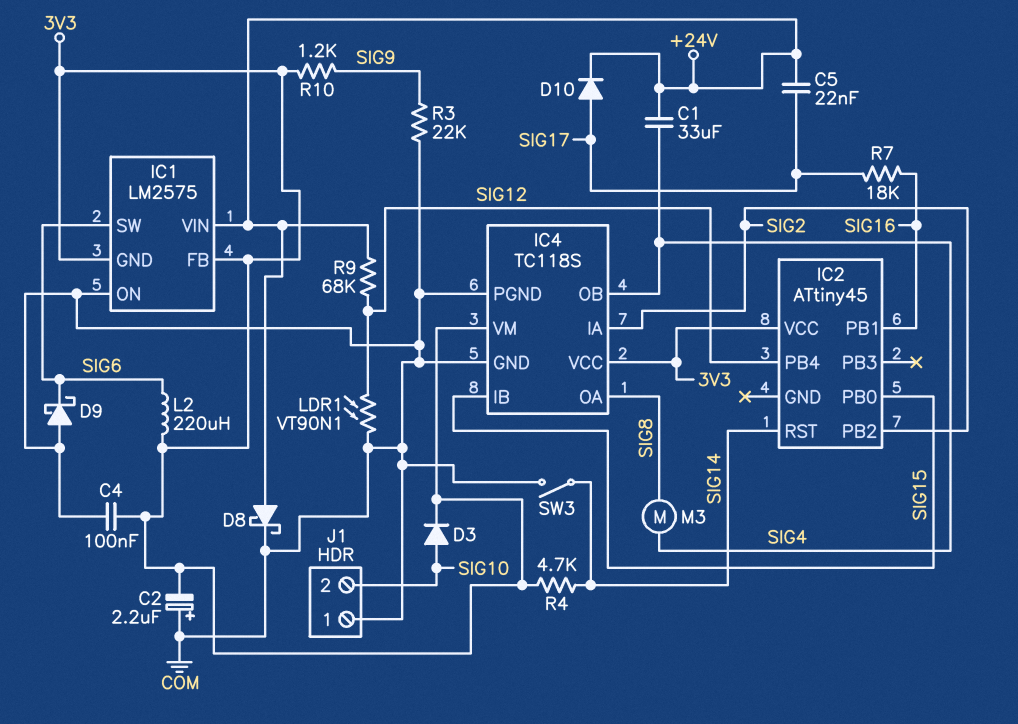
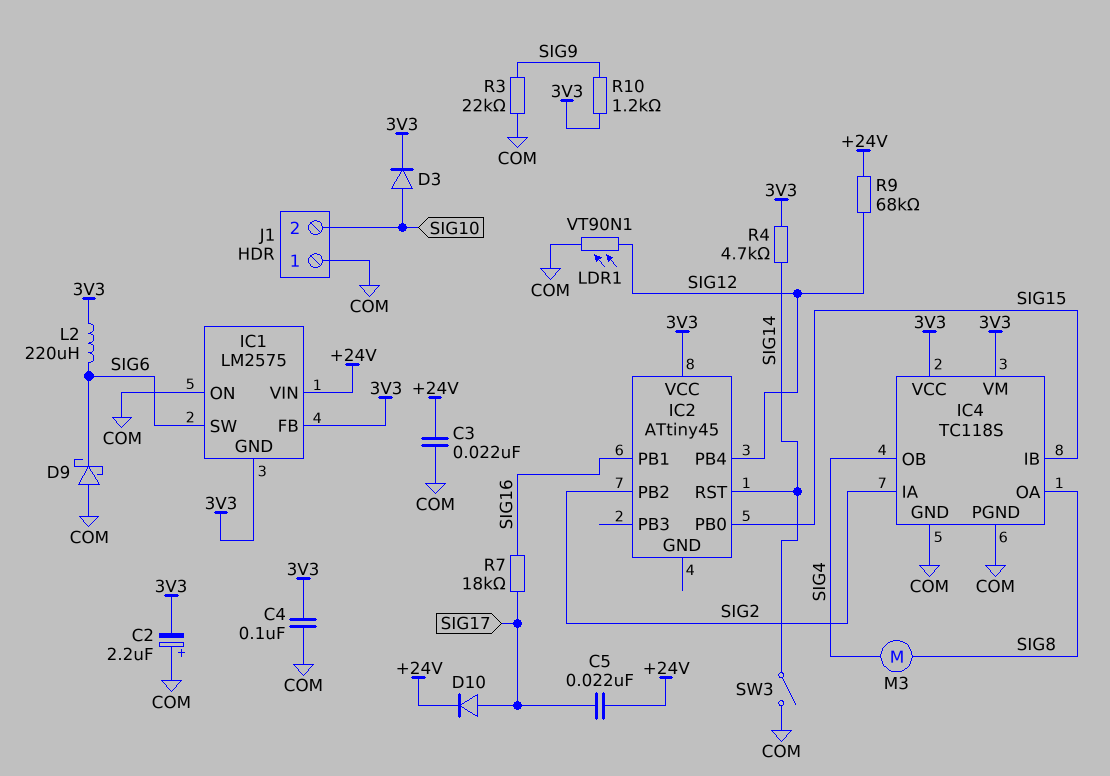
C1: 33uF (+24V, SIG4) -> none
C3: none -> 22nF (+24V, COM)
D8: schottky (A +24V, K COM) -> none

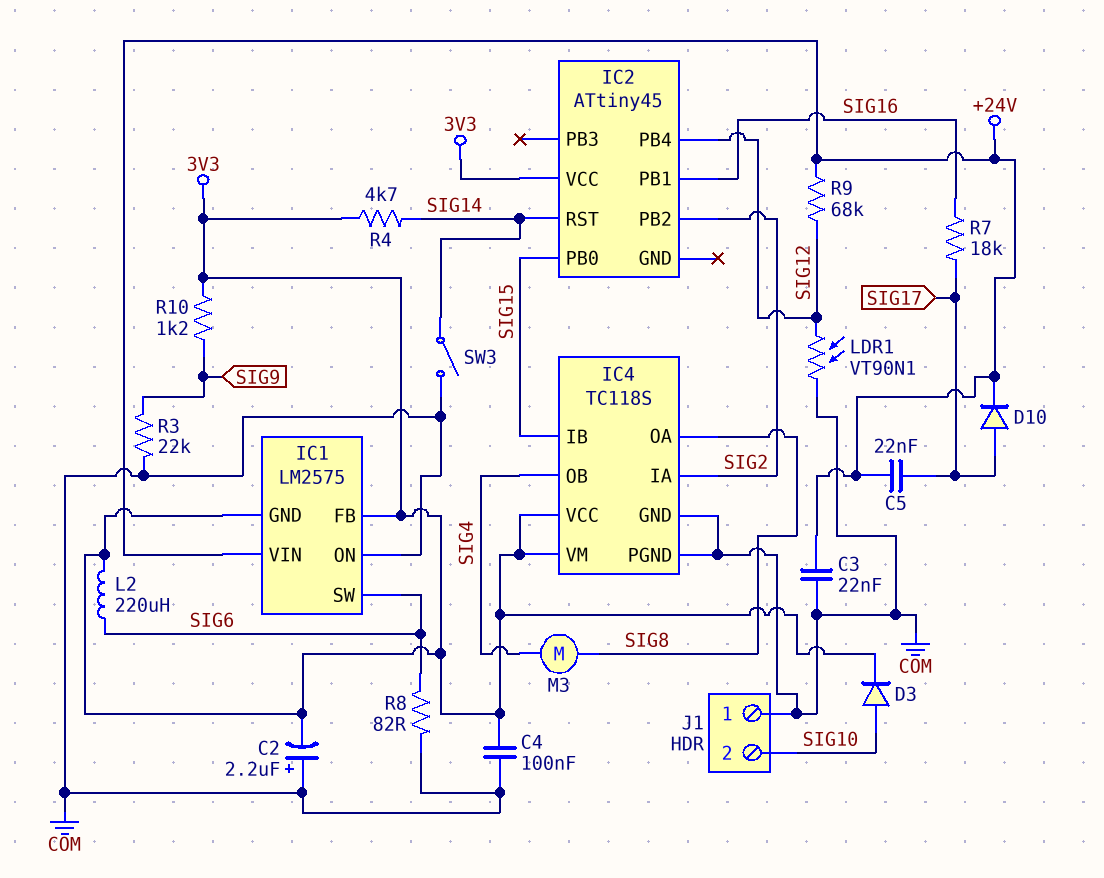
D9: schottky (A COM, K SIG6) -> none
R8: none -> 82 (COM, SIG6)

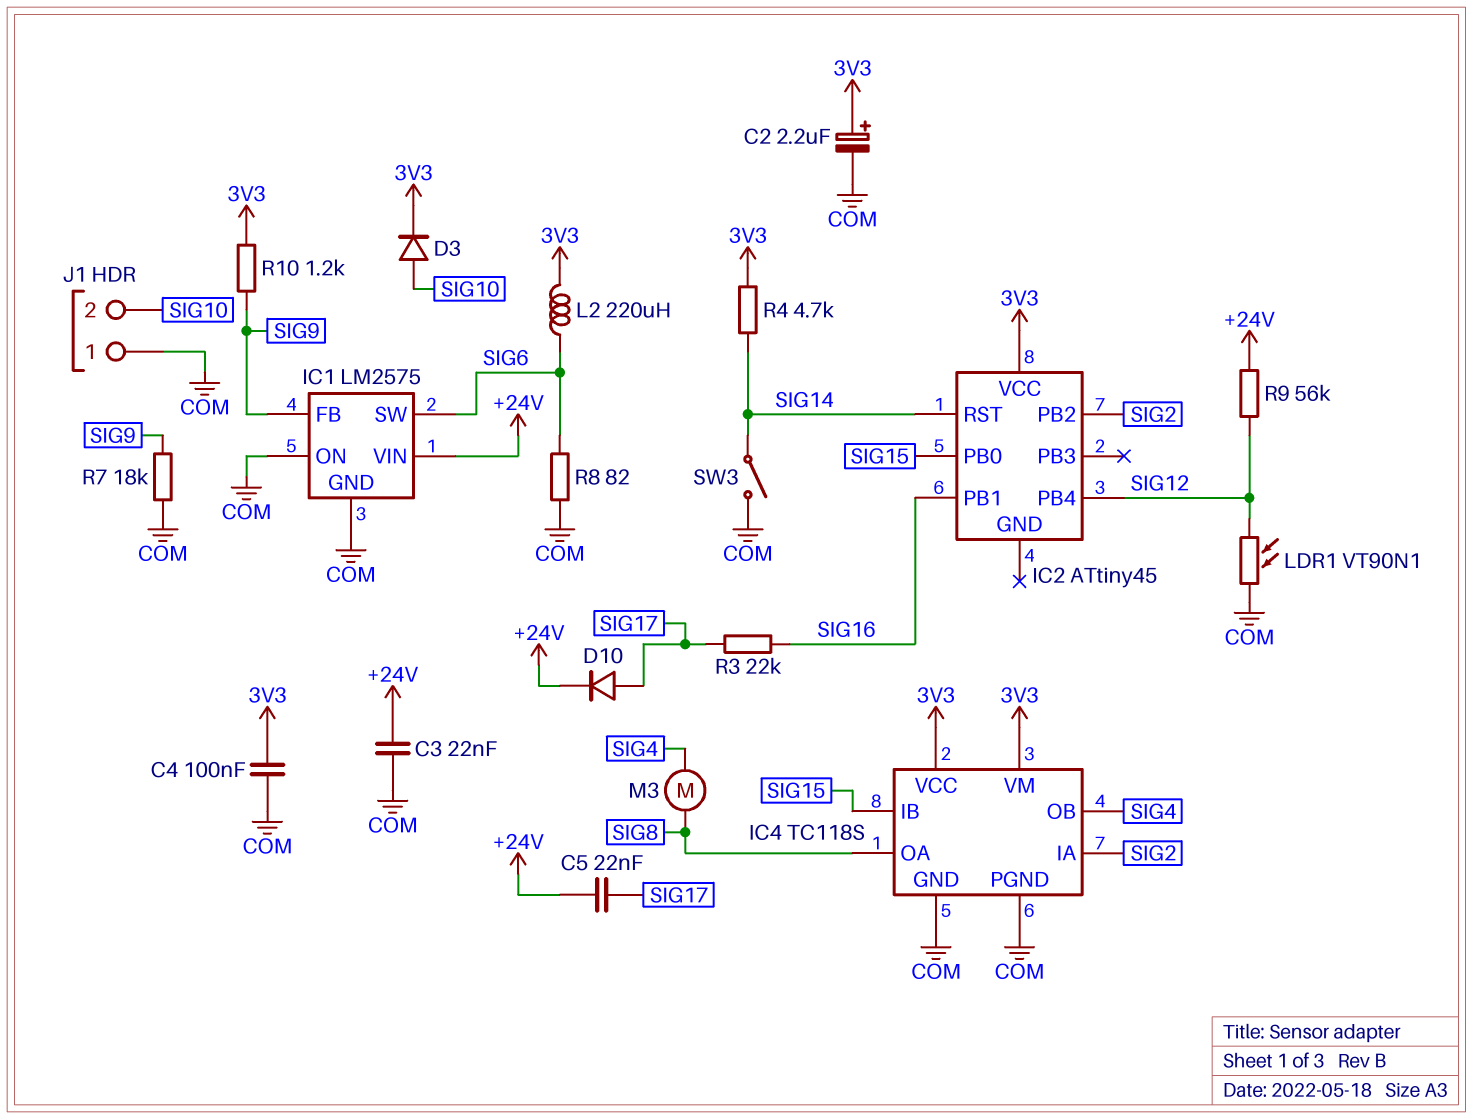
C2: 2.2uF (plus COM, minus 3V3) -> 2.2uF (plus 3V3, minus COM)
IC1 pin FB: 3V3 -> SIG9
IC1 pin GND: 3V3 -> COM
R3: 22k (COM, SIG9) -> 22k (SIG16, SIG17)
R7: 18k (SIG16, SIG17) -> 18k (COM, SIG9)
R9: 68k (+24V, SIG12) -> 56k (+24V, SIG12)

